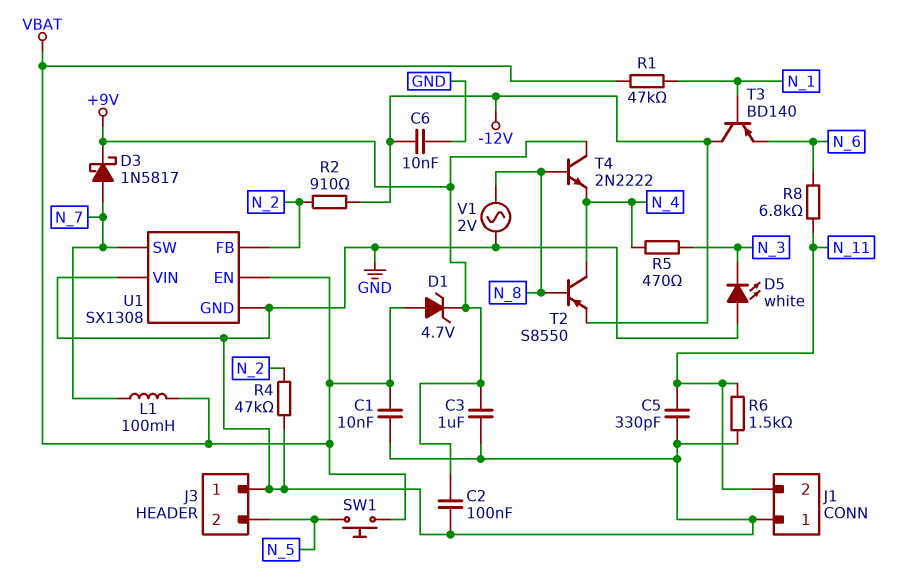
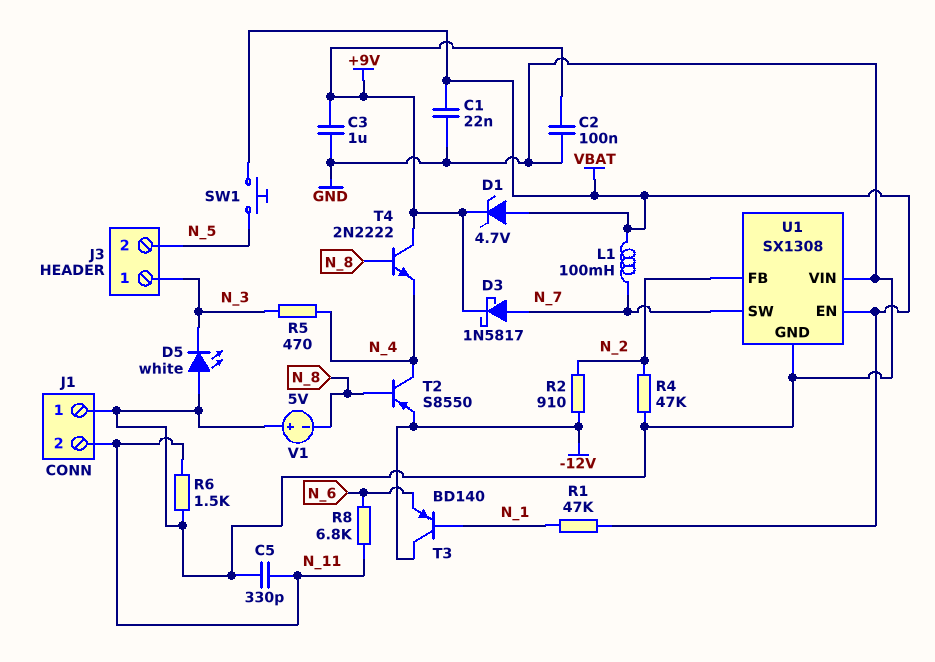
C1: 10nF (GND, VBAT) -> 22nF (GND, VBAT)
C6: 10nF (-12V, GND) -> none
J3 pin 1: GND -> N_3
V1: AC 2V (GND, N_8) -> 5V (plus GND, minus N_8)

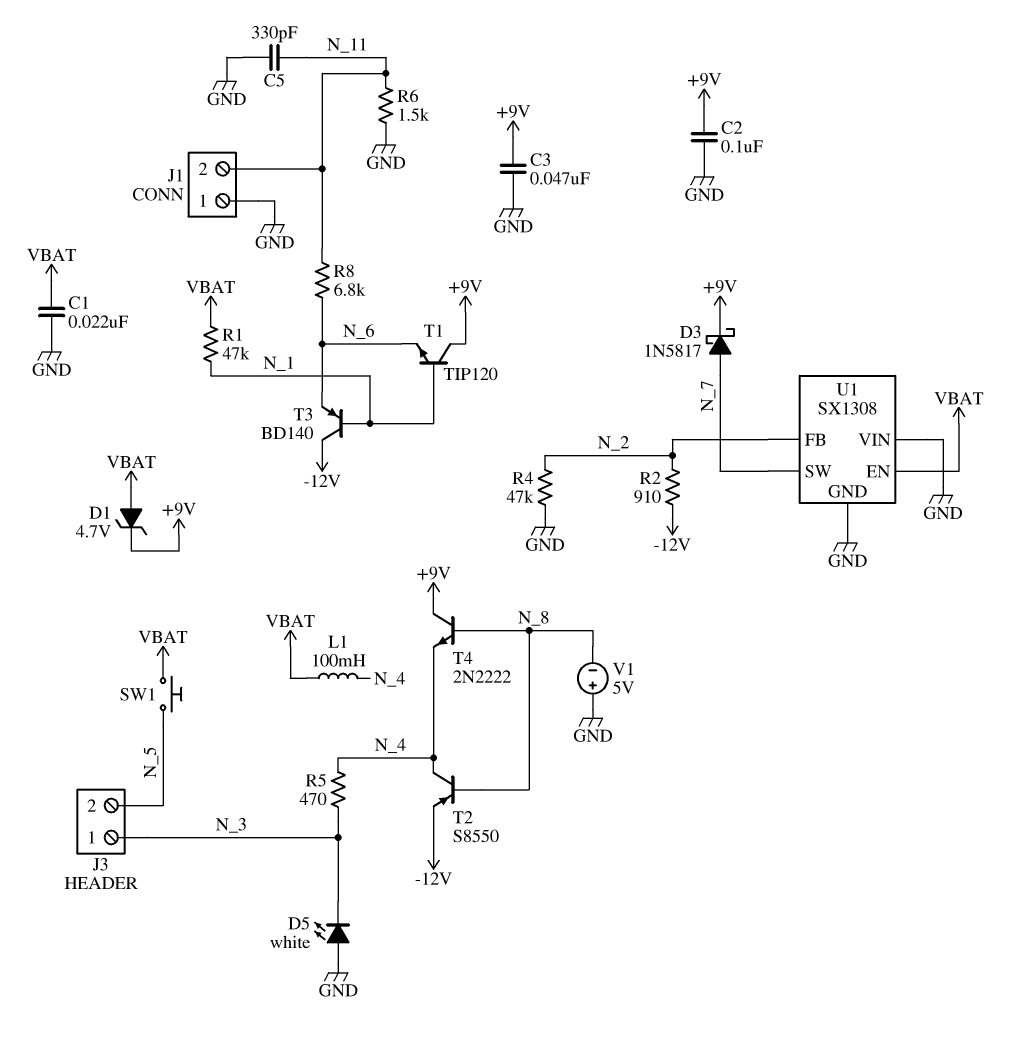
C3: 1uF (+9V, GND) -> 47nF (+9V, GND)
L1: 100mH (N_7, VBAT) -> 100mH (N_4, VBAT)
T1: none -> NPN TIP120 (B N_1, C +9V, E N_6)

